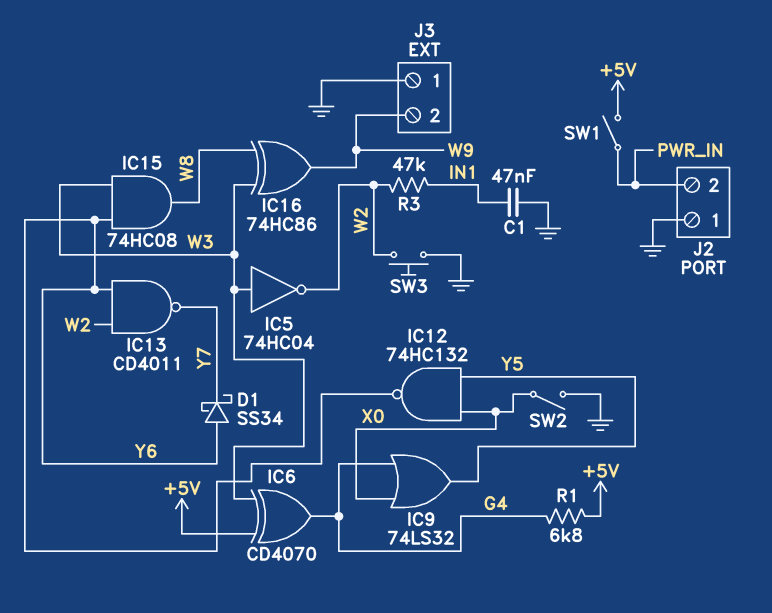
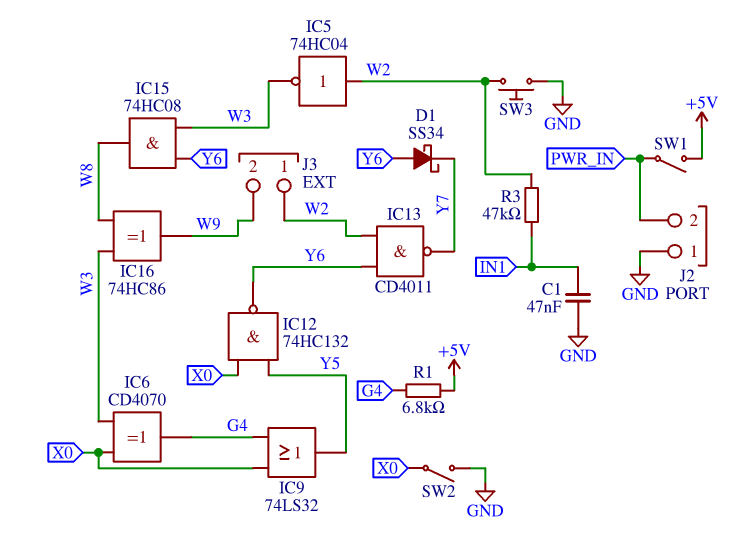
IC5: NOT 74HC04 (in W3, out W2) -> NOT 74HC04 (in W2, out W3)
IC6: XOR CD4070 (in +5V, in W3, out G4) -> XOR CD4070 (in W3, in X0, out G4)
J3 pin 1: GND -> W2

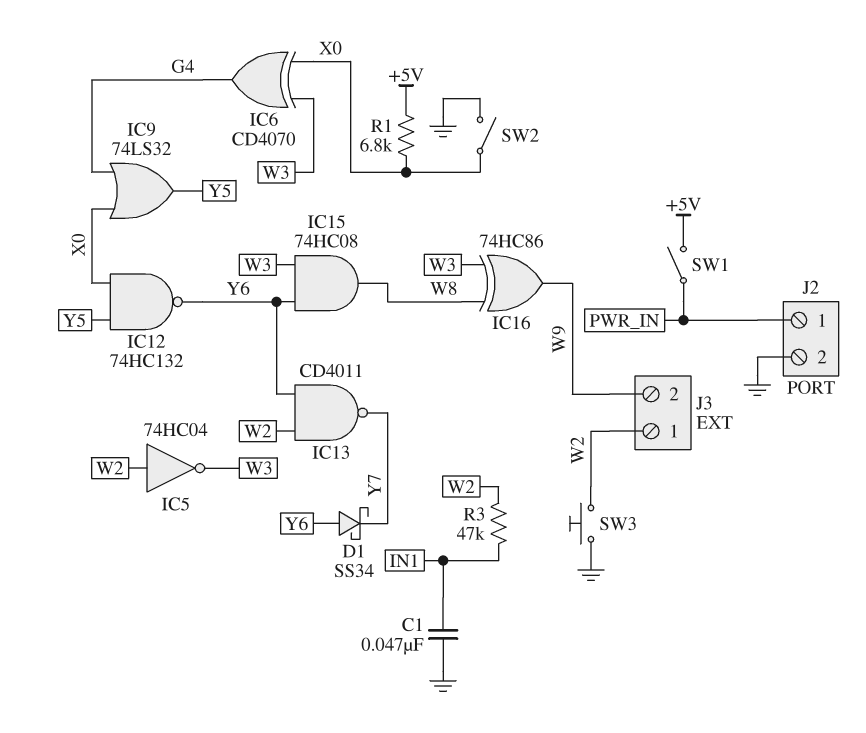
J2 pin 1: GND -> PWR_IN
J2 pin 2: PWR_IN -> GND
R1: 6.8k (+5V, G4) -> 6.8k (+5V, X0)

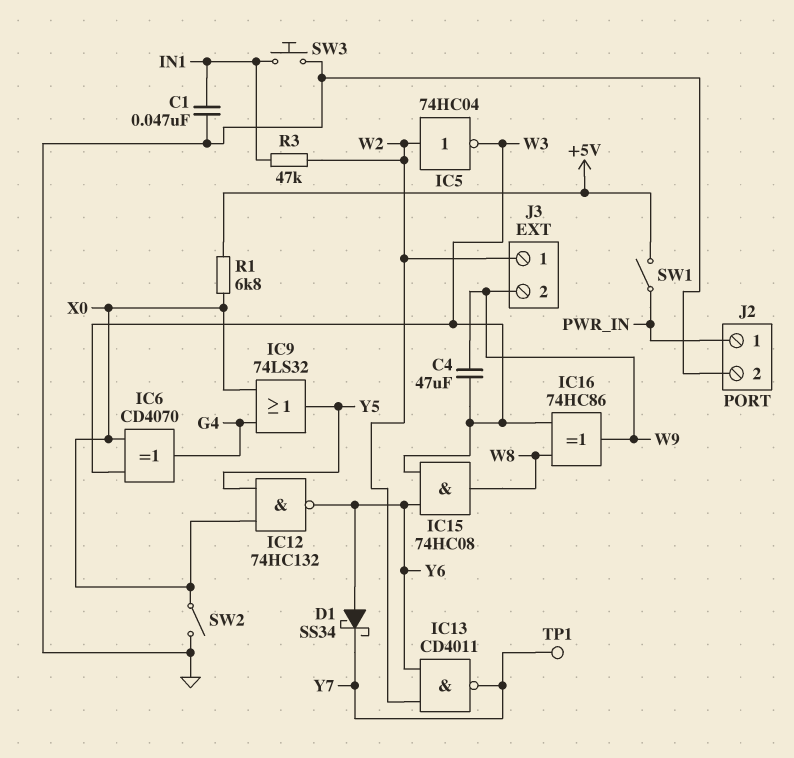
C4: none -> 47uF (W3, W9)
SW3: button (GND, W2) -> button (GND, IN1)
TP1: none -> test point (Y7)

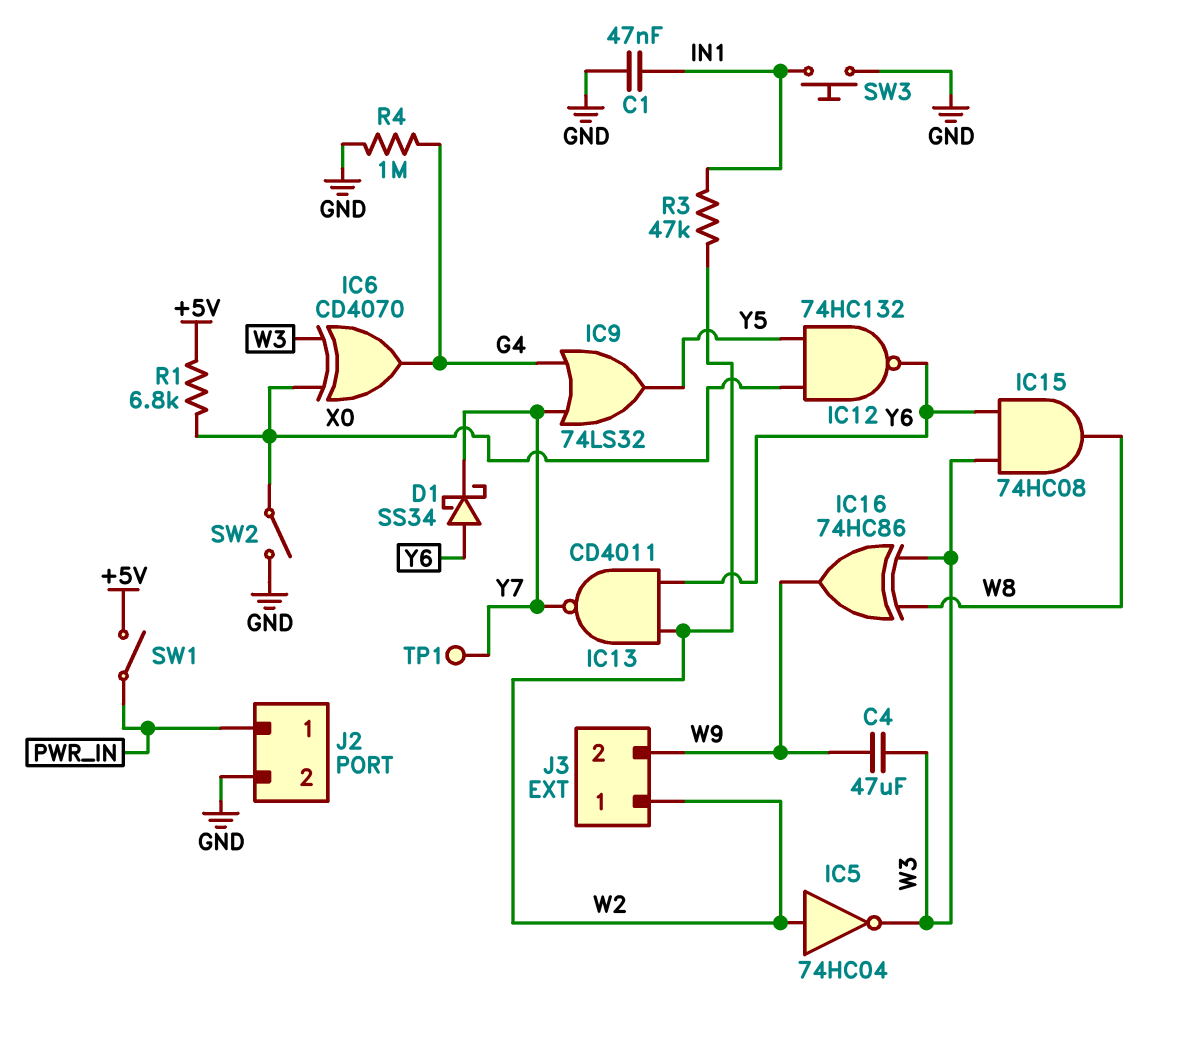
IC9: OR 74LS32 (in G4, in X0, out Y5) -> OR 74LS32 (in G4, in Y7, out Y5)
R4: none -> 1M (G4, GND)

